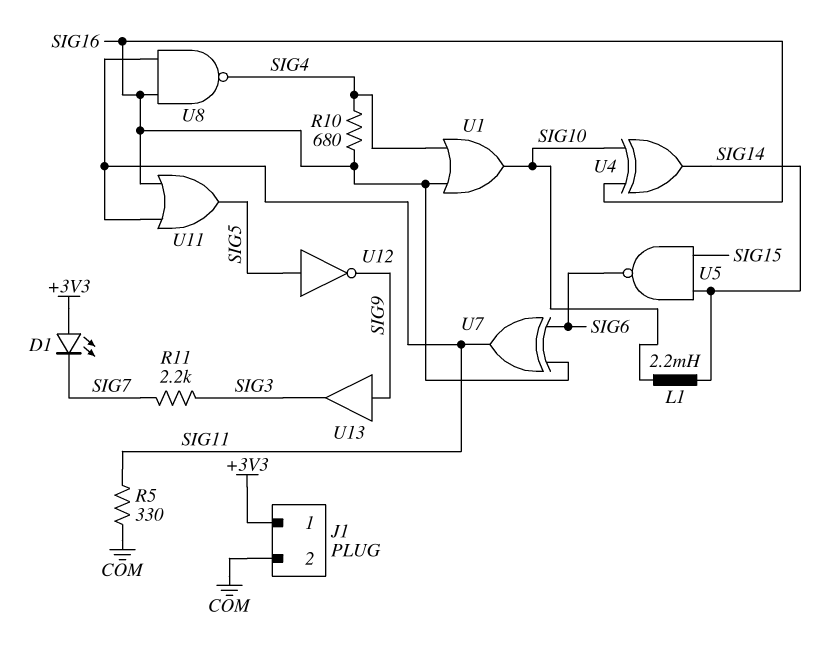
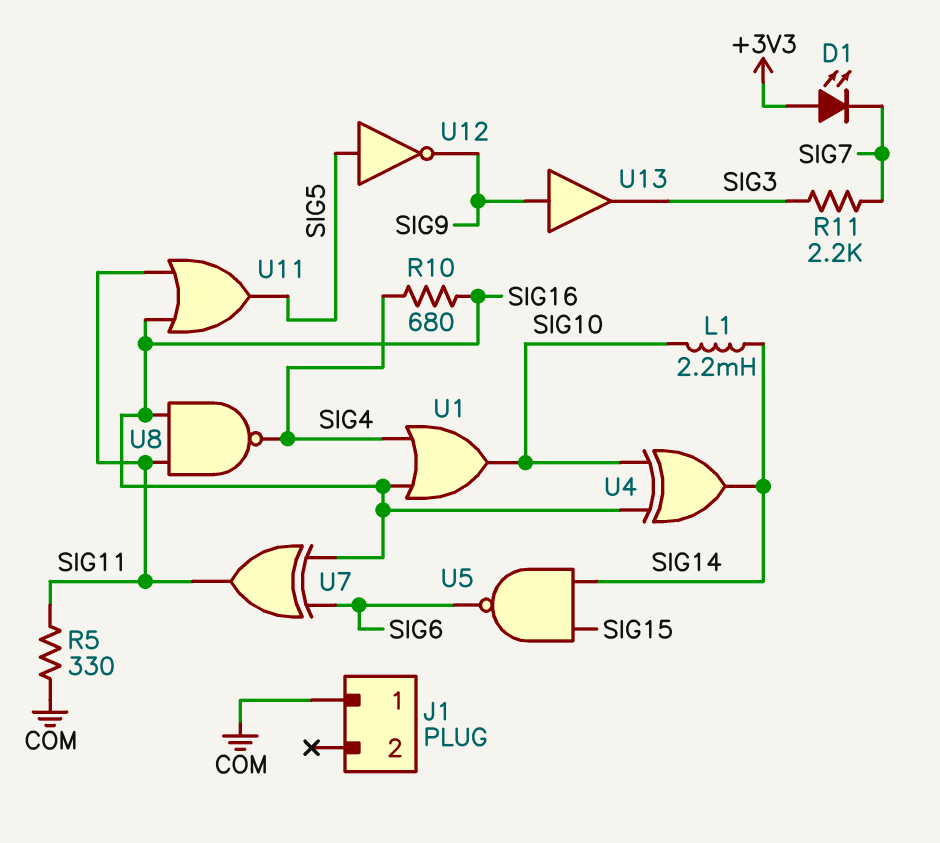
J1 pin 1: +3V3 -> COM
J1 pin 2: COM -> none

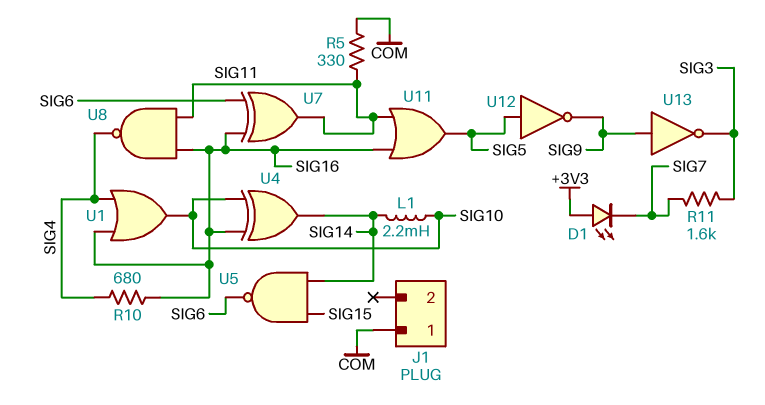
R11: 2.2k (SIG3, SIG7) -> 1.6k (SIG3, SIG7)
U13: buffer (in SIG9, out SIG3) -> NOT (in SIG9, out SIG3)

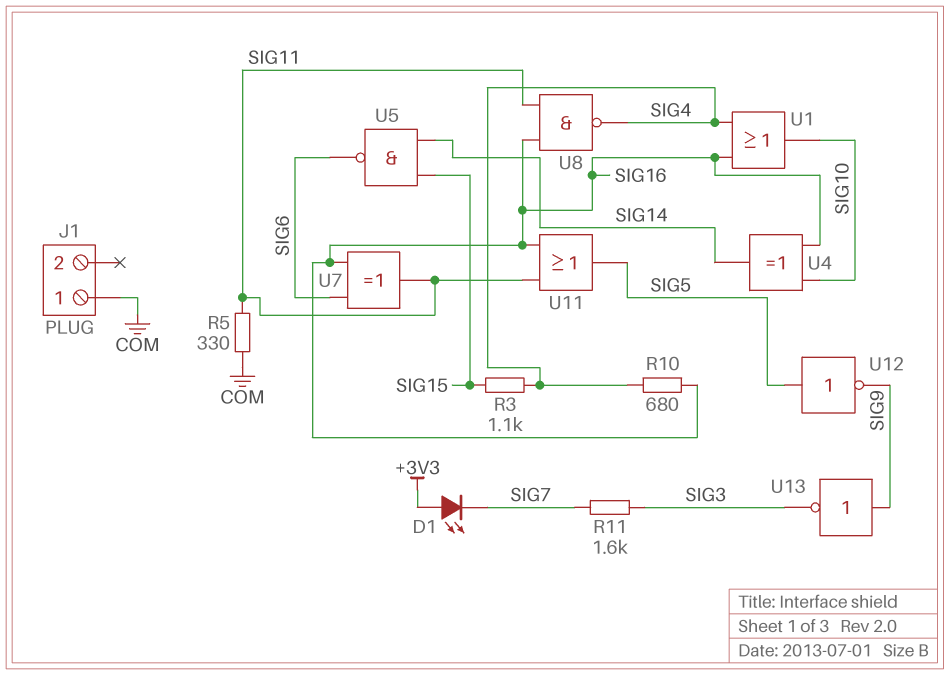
L1: 2.2mH (SIG10, SIG14) -> none
R3: none -> 1.1k (SIG4, SIG15)

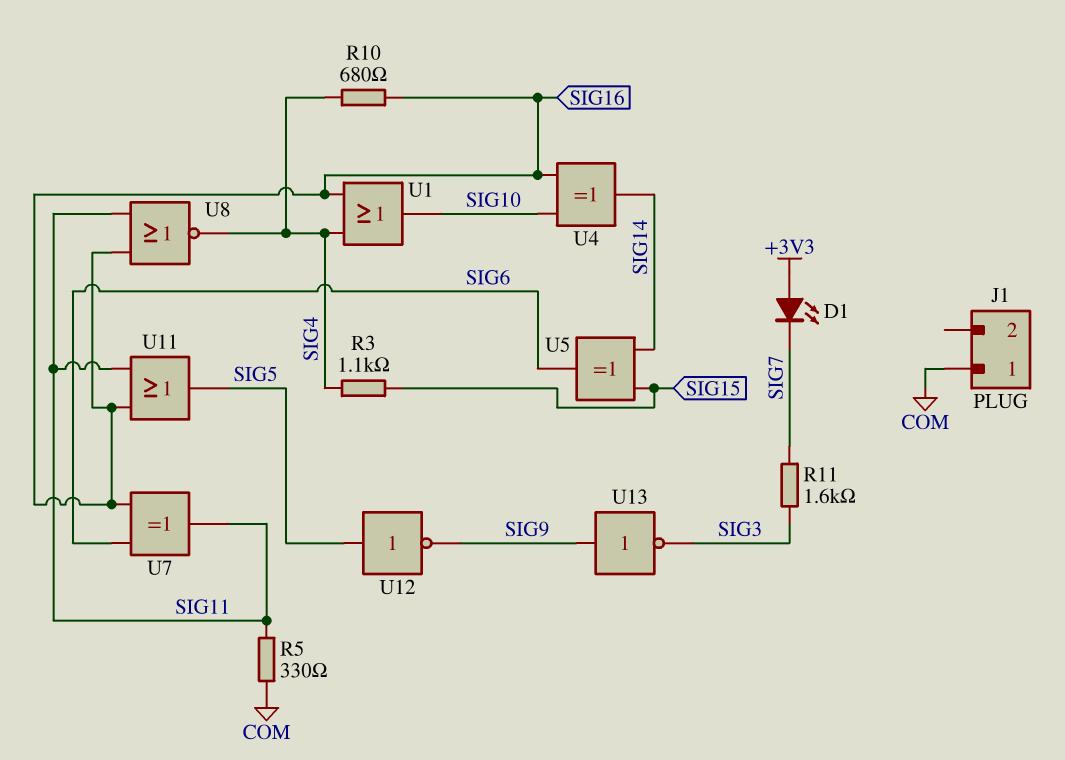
U5: NAND (in SIG14, in SIG15, out SIG6) -> XOR (in SIG14, in SIG15, out SIG6)
U8: NAND (in SIG11, in SIG16, out SIG4) -> NOR (in SIG11, in SIG16, out SIG4)

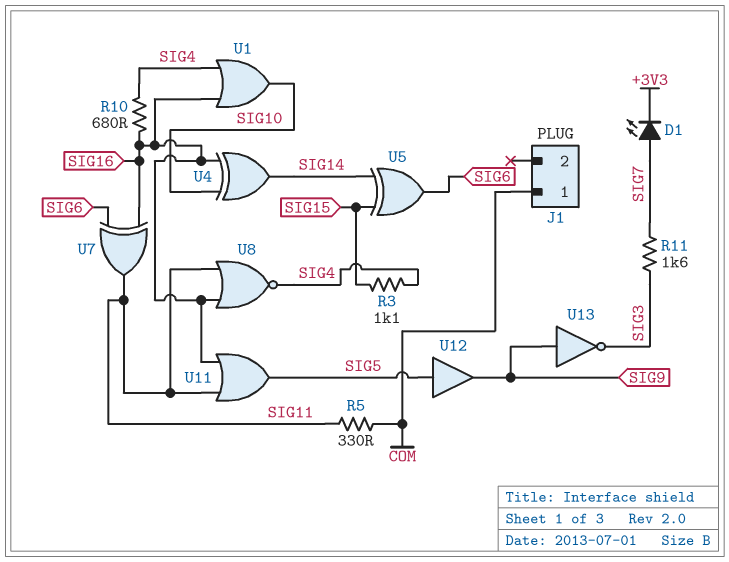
D1: LED (A +3V3, K SIG7) -> LED (A SIG7, K +3V3)
U12: NOT (in SIG5, out SIG9) -> buffer (in SIG5, out SIG9)

